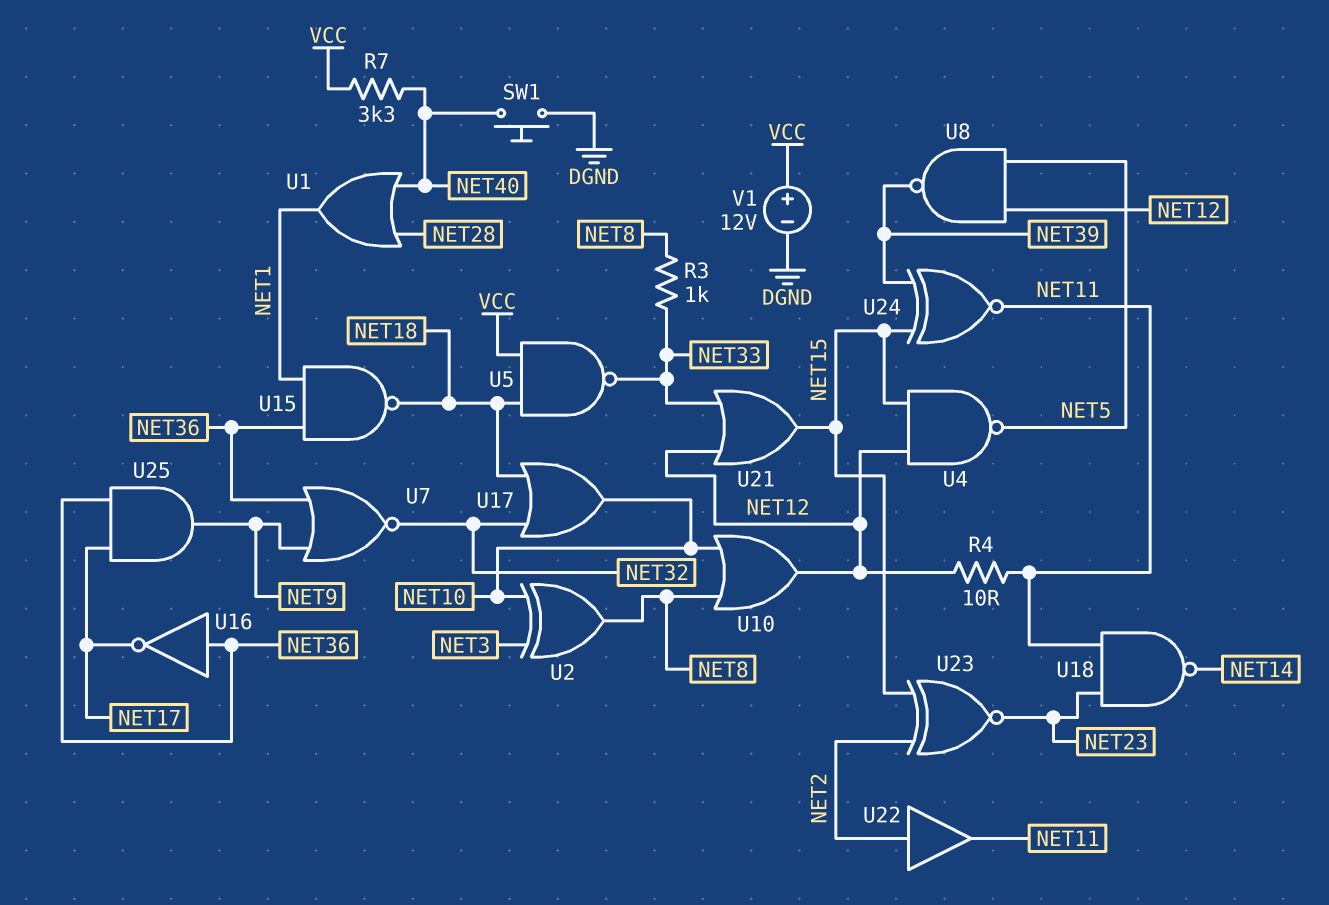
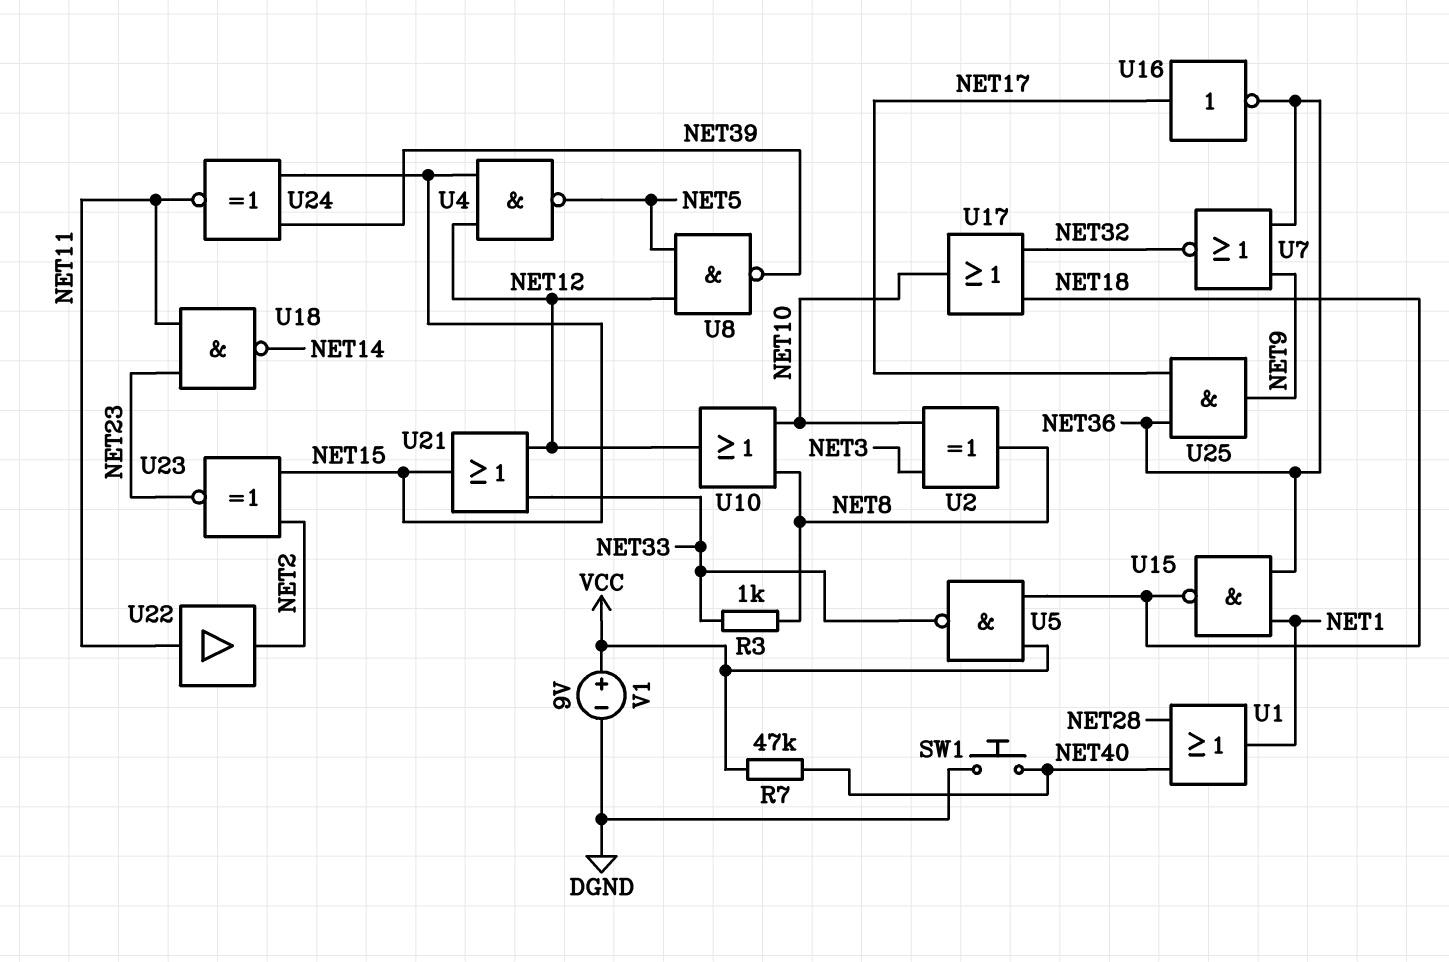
R4: 10 (NET11, NET12) -> none
R7: 3.3k (NET40, VCC) -> 47k (NET40, VCC)
U16: NOT (in NET36, out NET17) -> NOT (in NET17, out NET36)
U22: buffer (in NET2, out NET11) -> buffer (in NET11, out NET2)
V1: 12V (plus VCC, minus DGND) -> 9V (plus VCC, minus DGND)

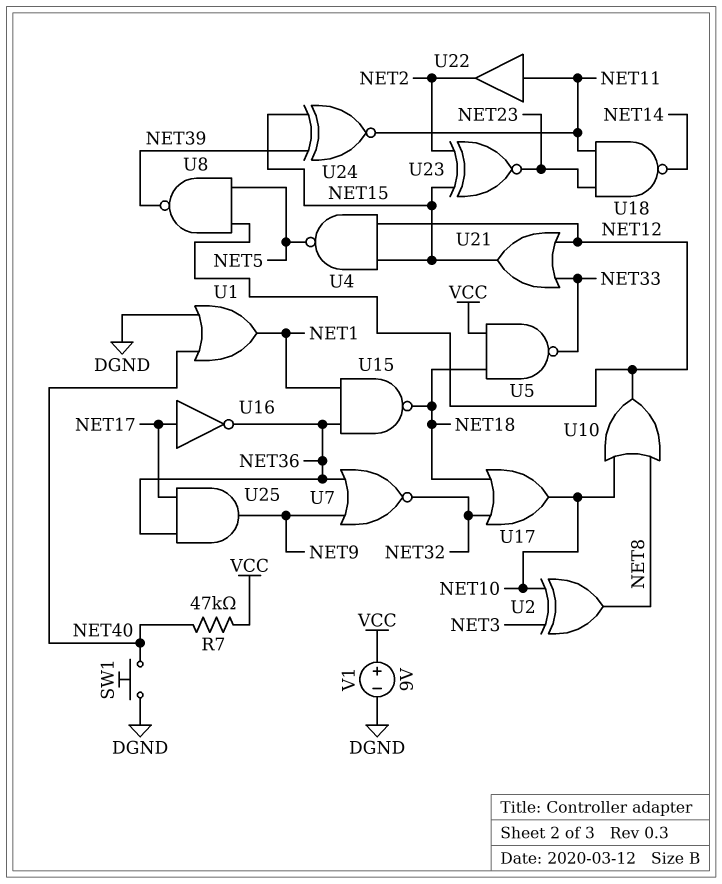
R3: 1k (NET8, NET33) -> none
U1: OR (in NET28, in NET40, out NET1) -> OR (in DGND, in NET40, out NET1)

